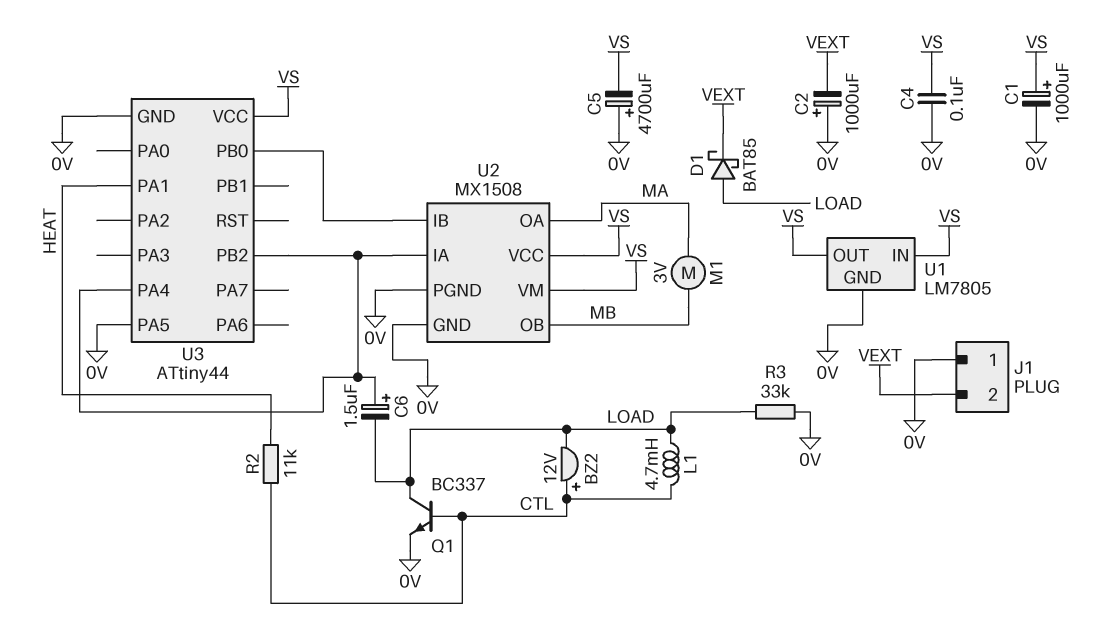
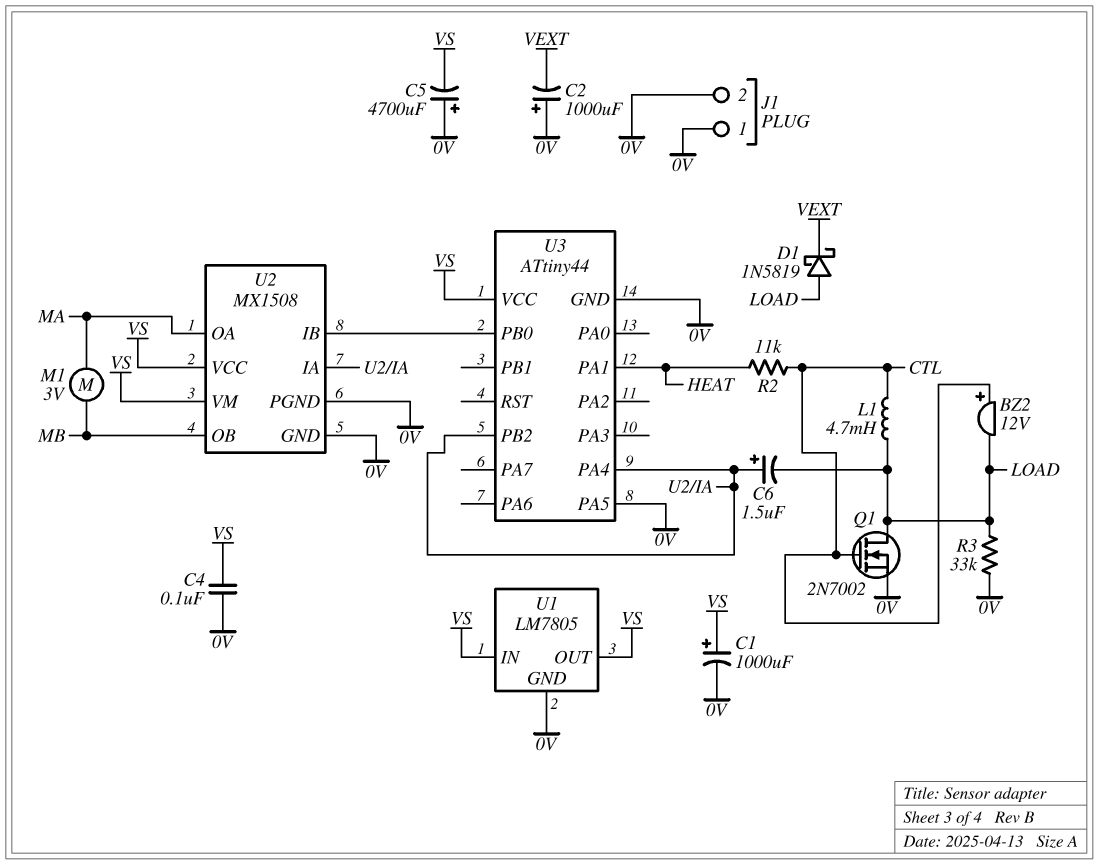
D1: schottky BAT85 (A LOAD, K VEXT) -> schottky 1N5819 (A LOAD, K VEXT)
J1 pin 2: VEXT -> 0V
Q1: NPN BC337 (B CTL, C LOAD, E 0V) -> NMOS 2N7002 (G CTL, D LOAD, S 0V)

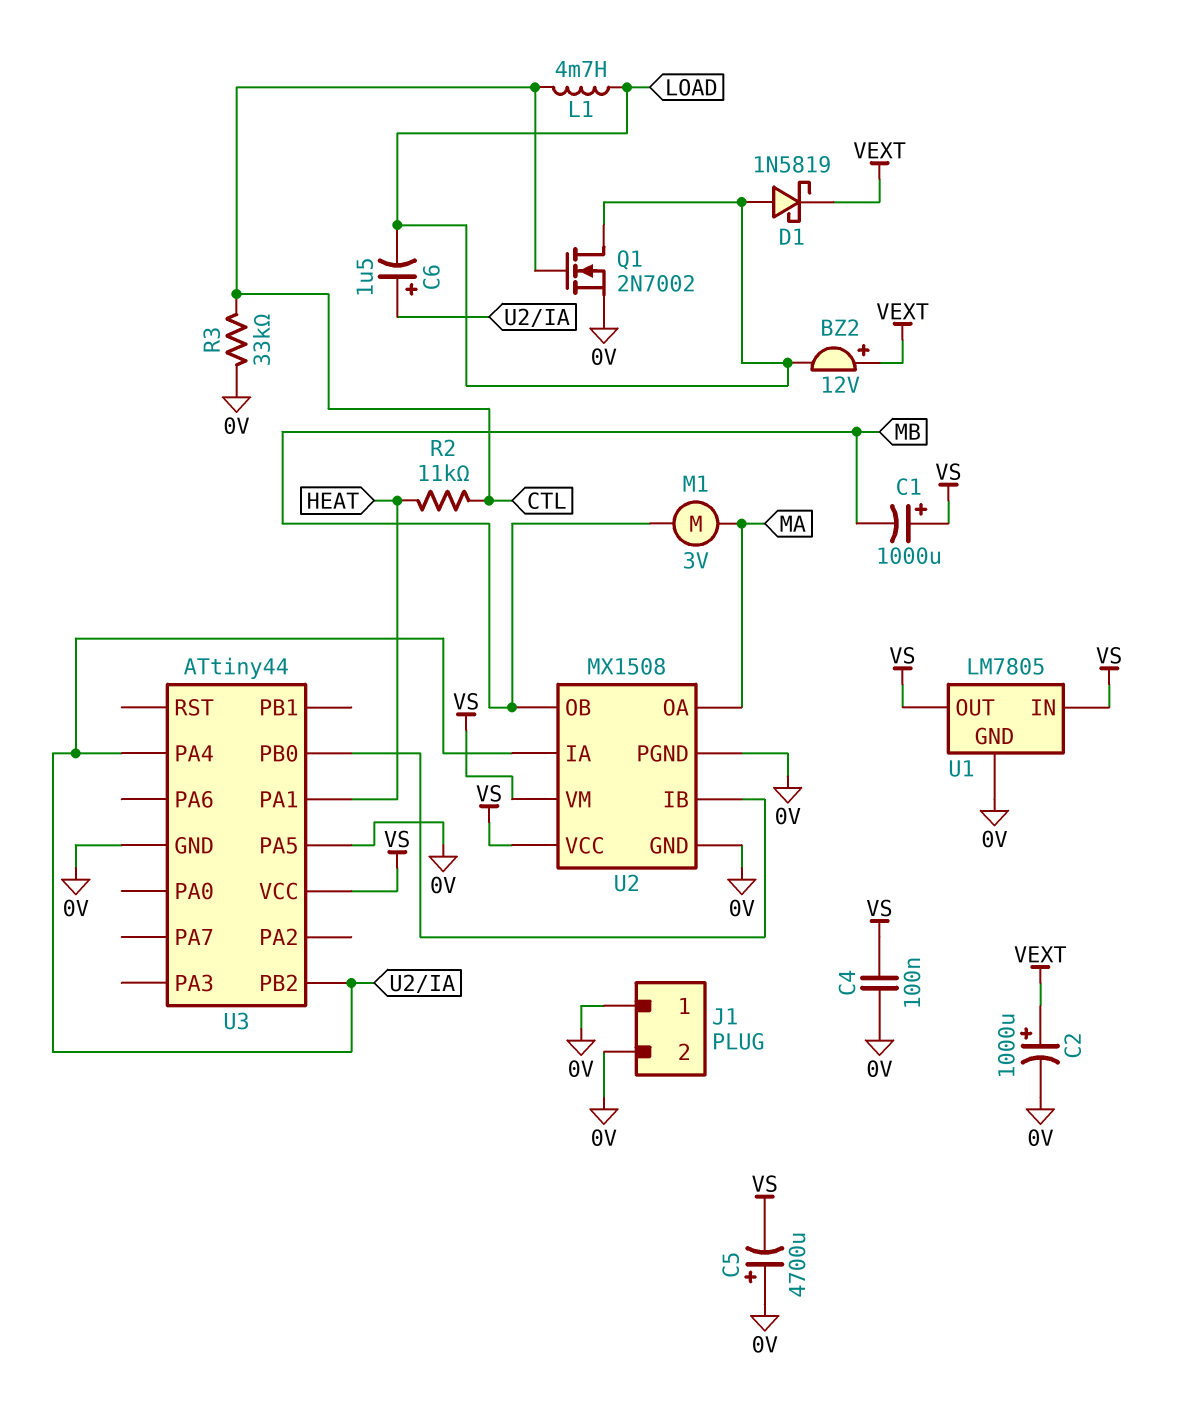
BZ2: buzzer 12V (plus CTL, minus LOAD) -> buzzer 12V (plus VEXT, minus LOAD)
C1: 1000uF (plus VS, minus 0V) -> 1000uF (plus VS, minus MB)
C2: 1000uF (plus 0V, minus VEXT) -> 1000uF (plus VEXT, minus 0V)
R3: 33k (0V, LOAD) -> 33k (0V, CTL)

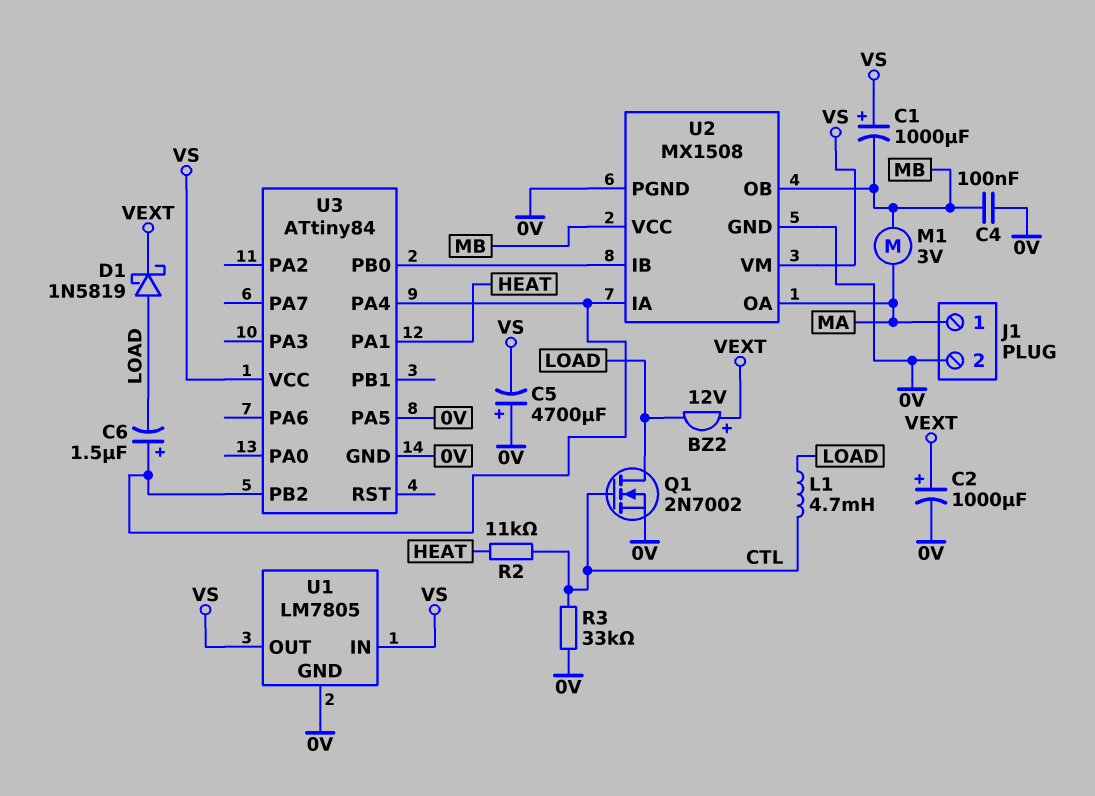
C4: 100nF (0V, VS) -> 100nF (0V, MB)
J1 pin 1: 0V -> MA
U2 pin VCC: VS -> MB
U3: ATtiny44 -> ATtiny84

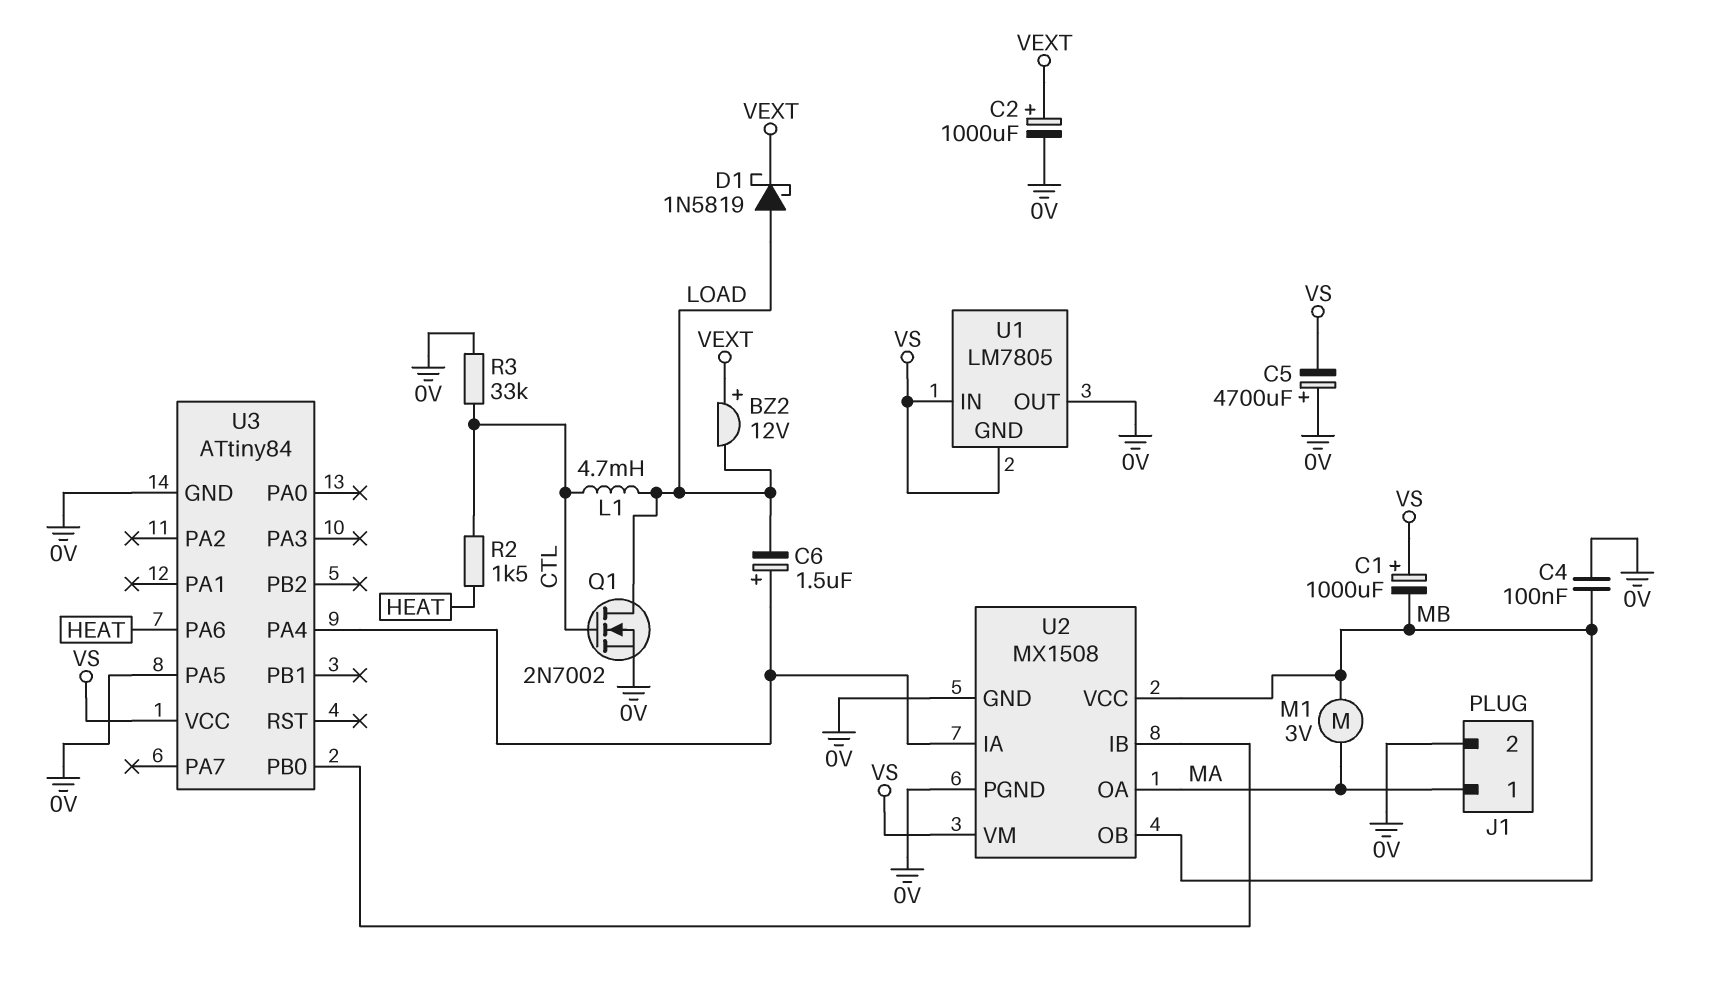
R2: 11k (CTL, HEAT) -> 1.5k (CTL, HEAT)
U1 pin GND: 0V -> VS
U1 pin OUT: VS -> 0V
U3 pin PA1: HEAT -> none
U3 pin PA6: none -> HEAT
U3 pin PB2: U2/IA -> none

